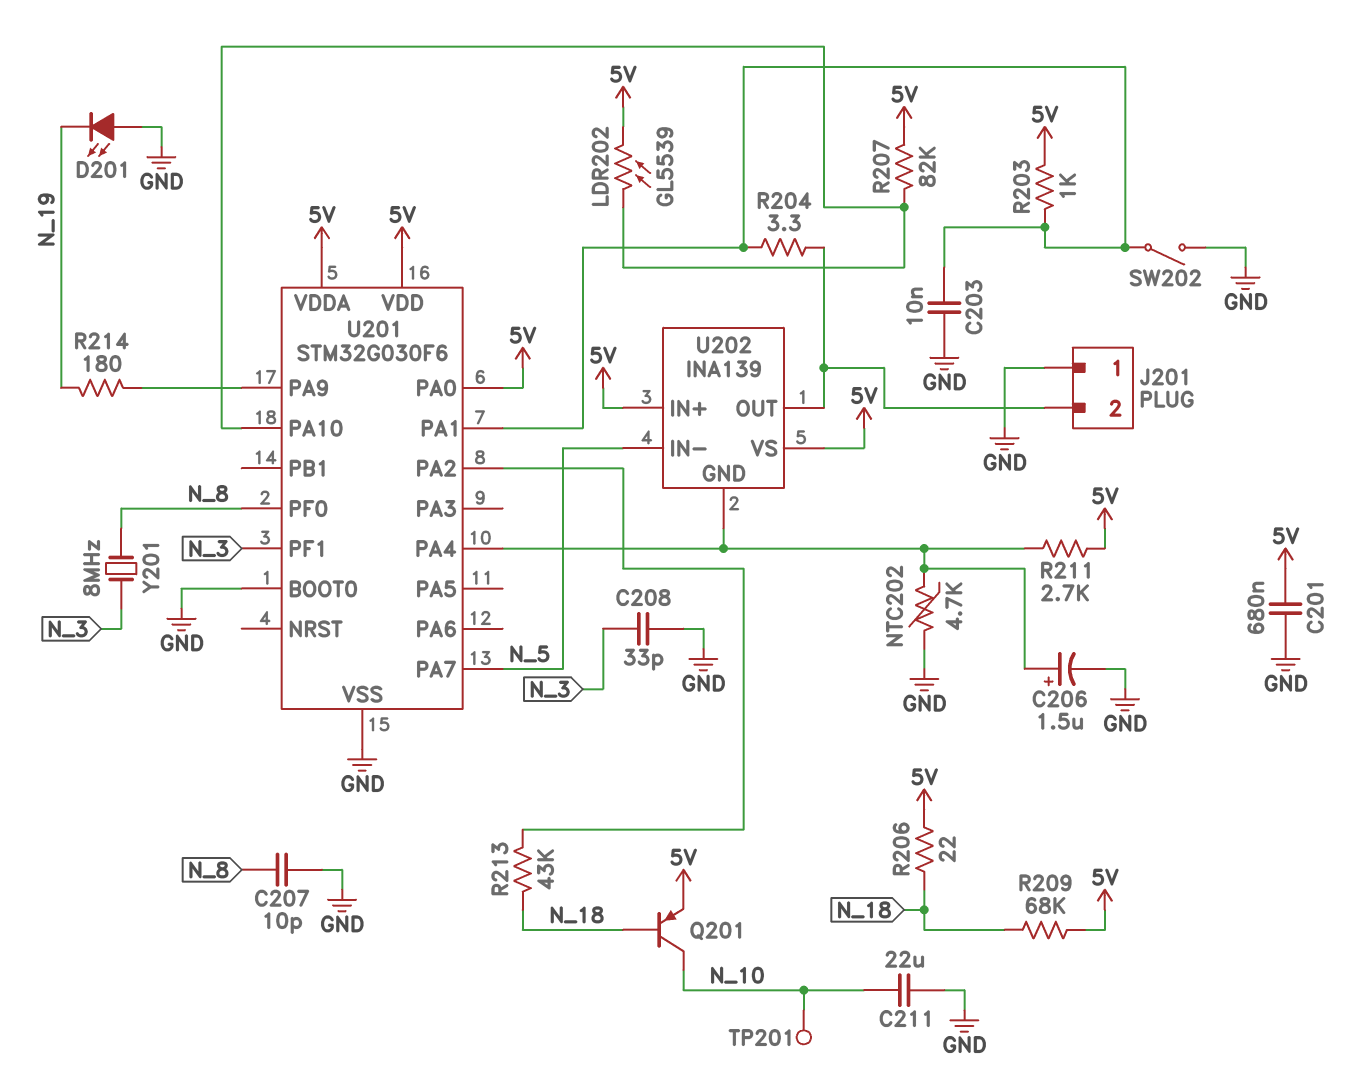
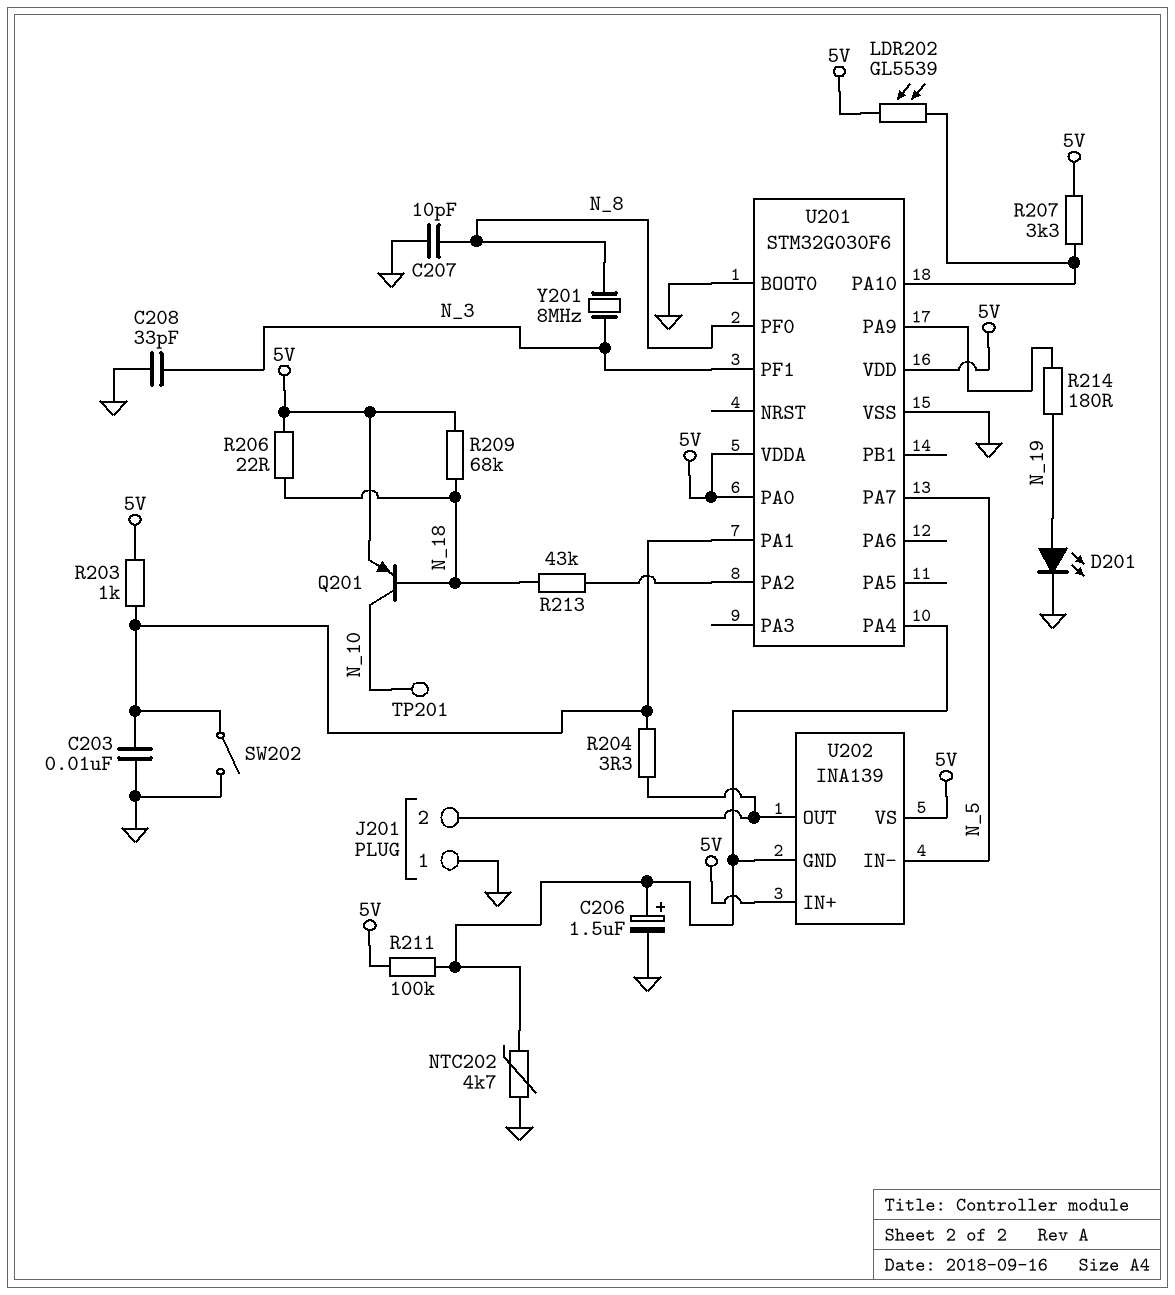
C201: 680nF (5V, GND) -> none
C211: 22uF (GND, N_10) -> none
D201: LED (A GND, K N_19) -> LED (A N_19, K GND)
R207: 82k (5V, U201/PA10) -> 3.3k (5V, U201/PA10)
R211: 2.7k (5V, U201/PA4) -> 100k (5V, U201/PA4)

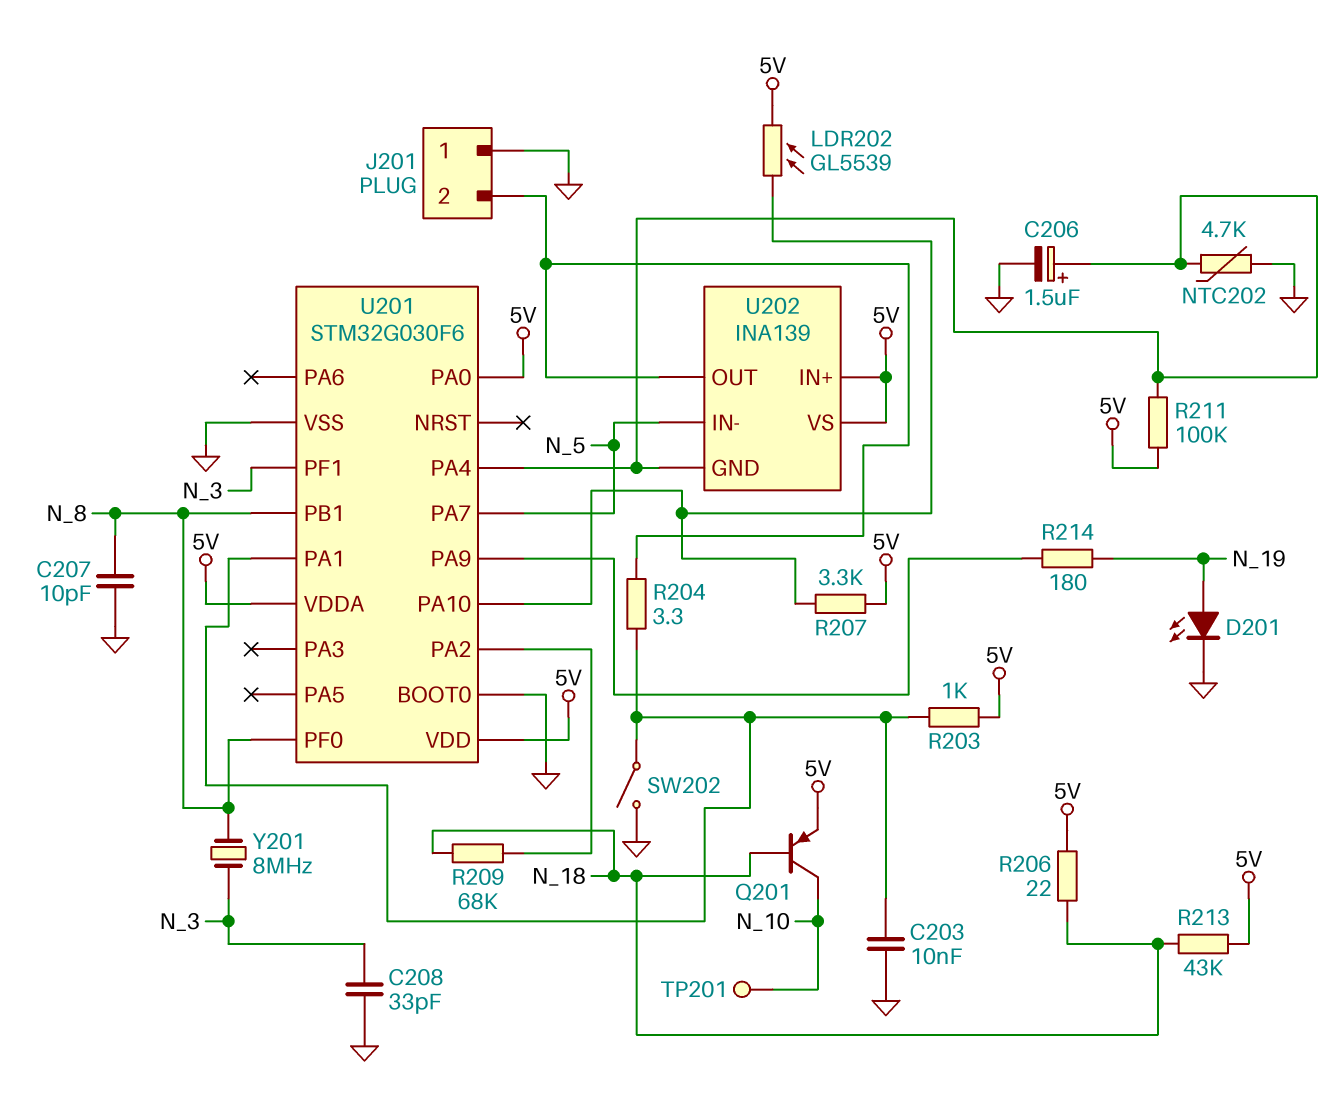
R209: 68k (5V, N_18) -> 68k (N_18, U201/PA2)
R213: 43k (N_18, U201/PA2) -> 43k (5V, N_18)
U201 pin PB1: none -> N_8

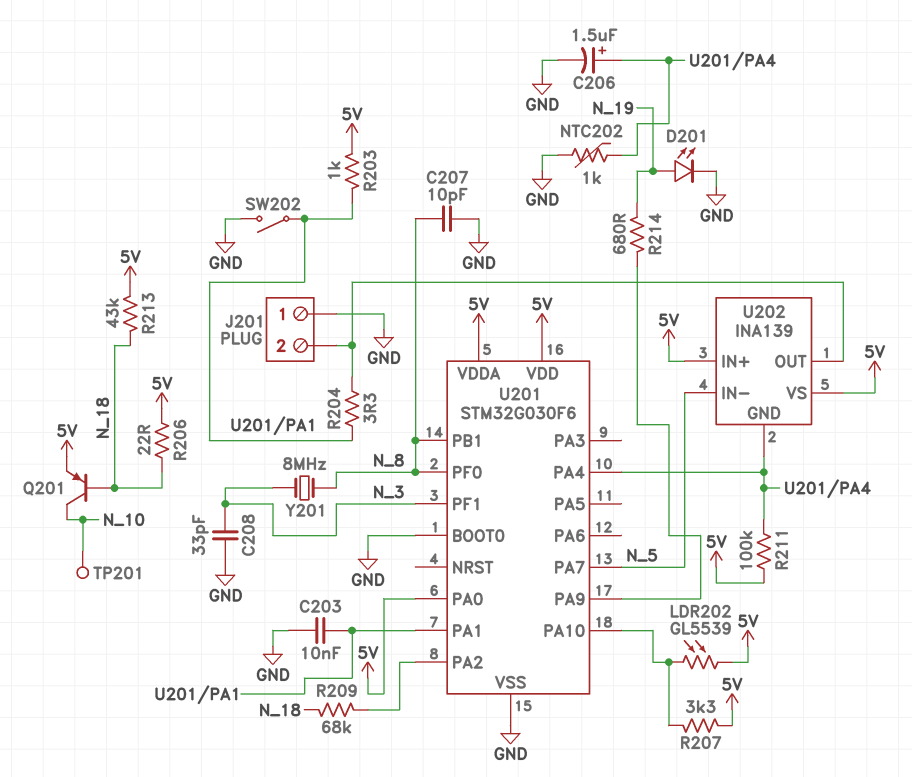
NTC202: 4.7k (GND, U201/PA4) -> 1k (GND, U201/PA4)
R214: 180 (N_19, U201/PA9) -> 680 (N_19, U201/PA9)

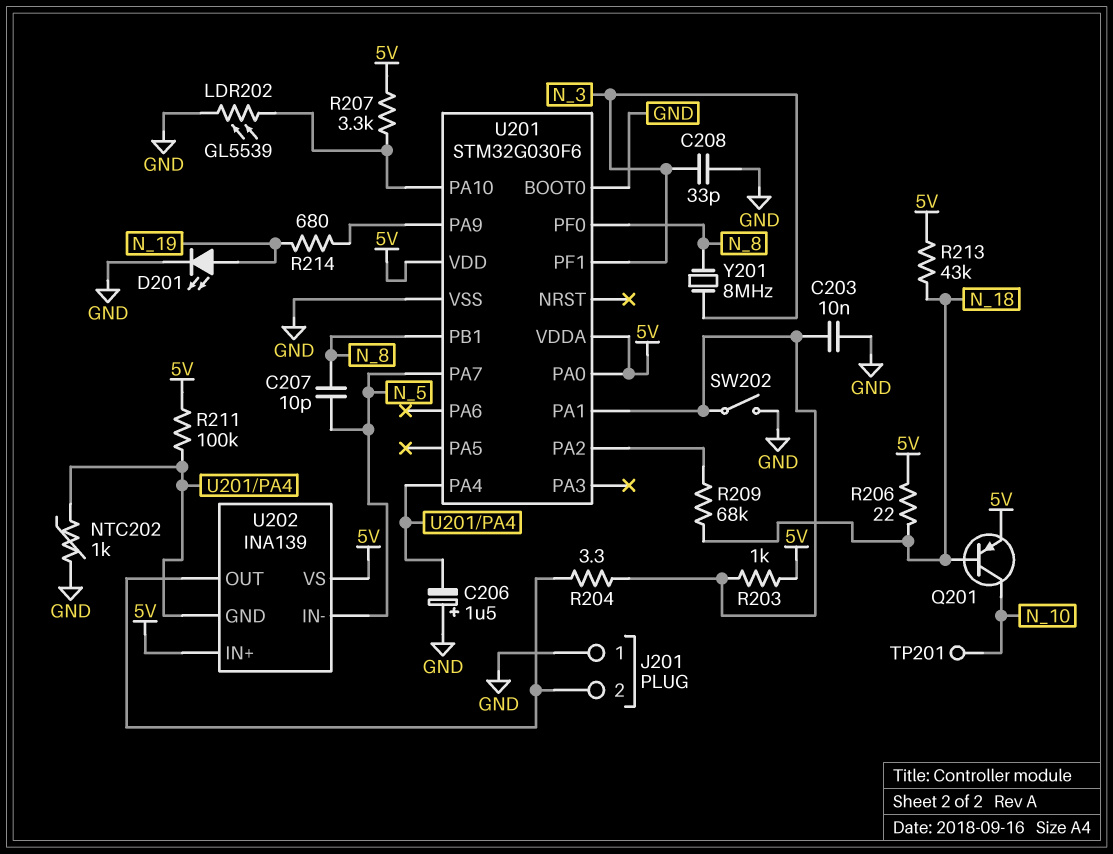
C206: 1.5uF (plus U201/PA4, minus GND) -> 1.5uF (plus GND, minus U201/PA4)
C207: 10pF (GND, N_8) -> 10pF (N_5, N_8)
LDR202: GL5539 (5V, U201/PA10) -> GL5539 (GND, U201/PA10)

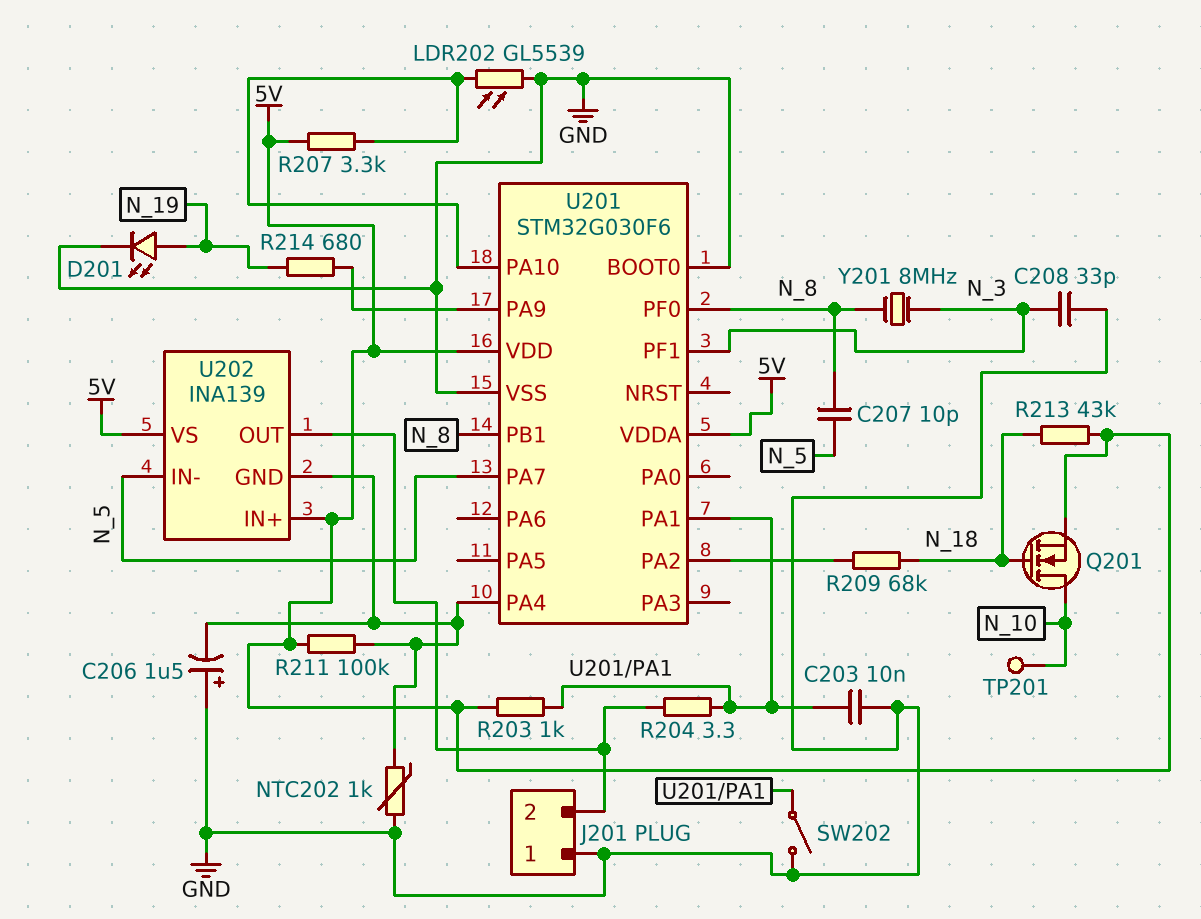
Q201: PNP (B N_18, C N_10, E 5V) -> NMOS (G N_18, D N_10, S 5V)
R206: 22 (5V, N_18) -> none
U201 pin PA0: 5V -> none

